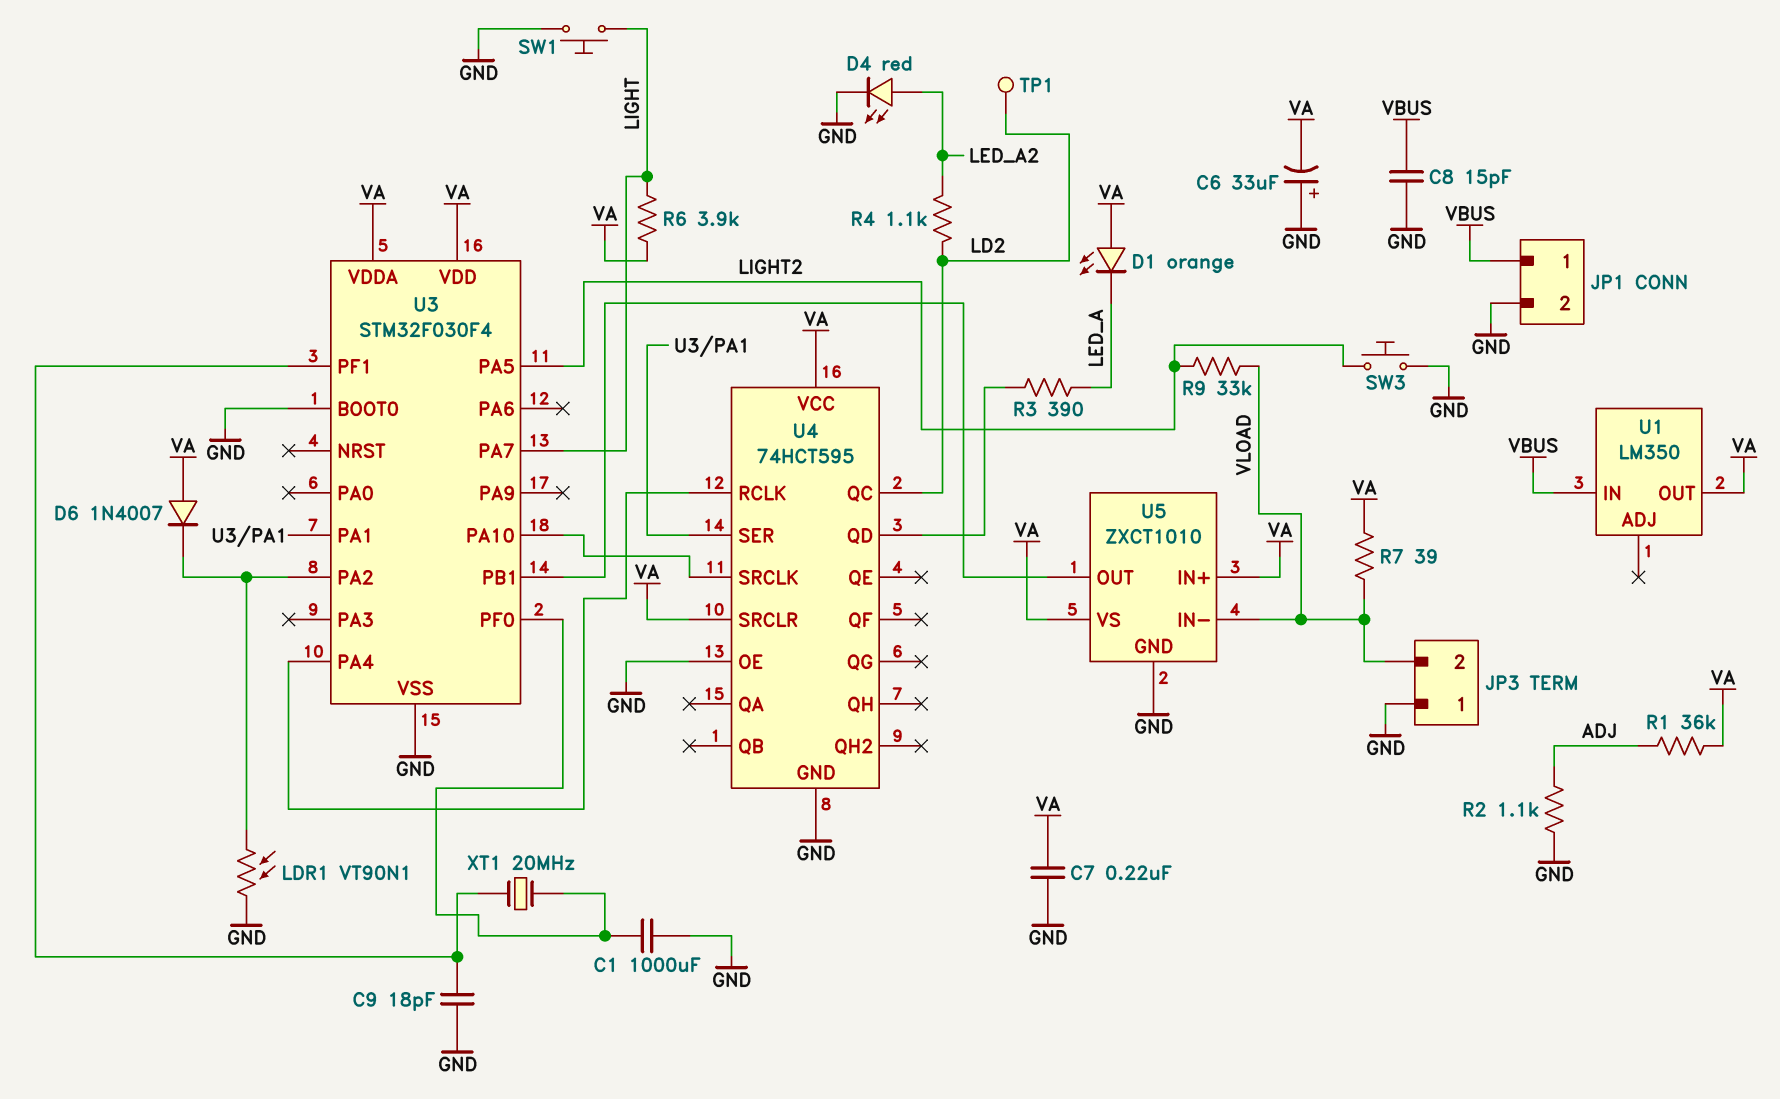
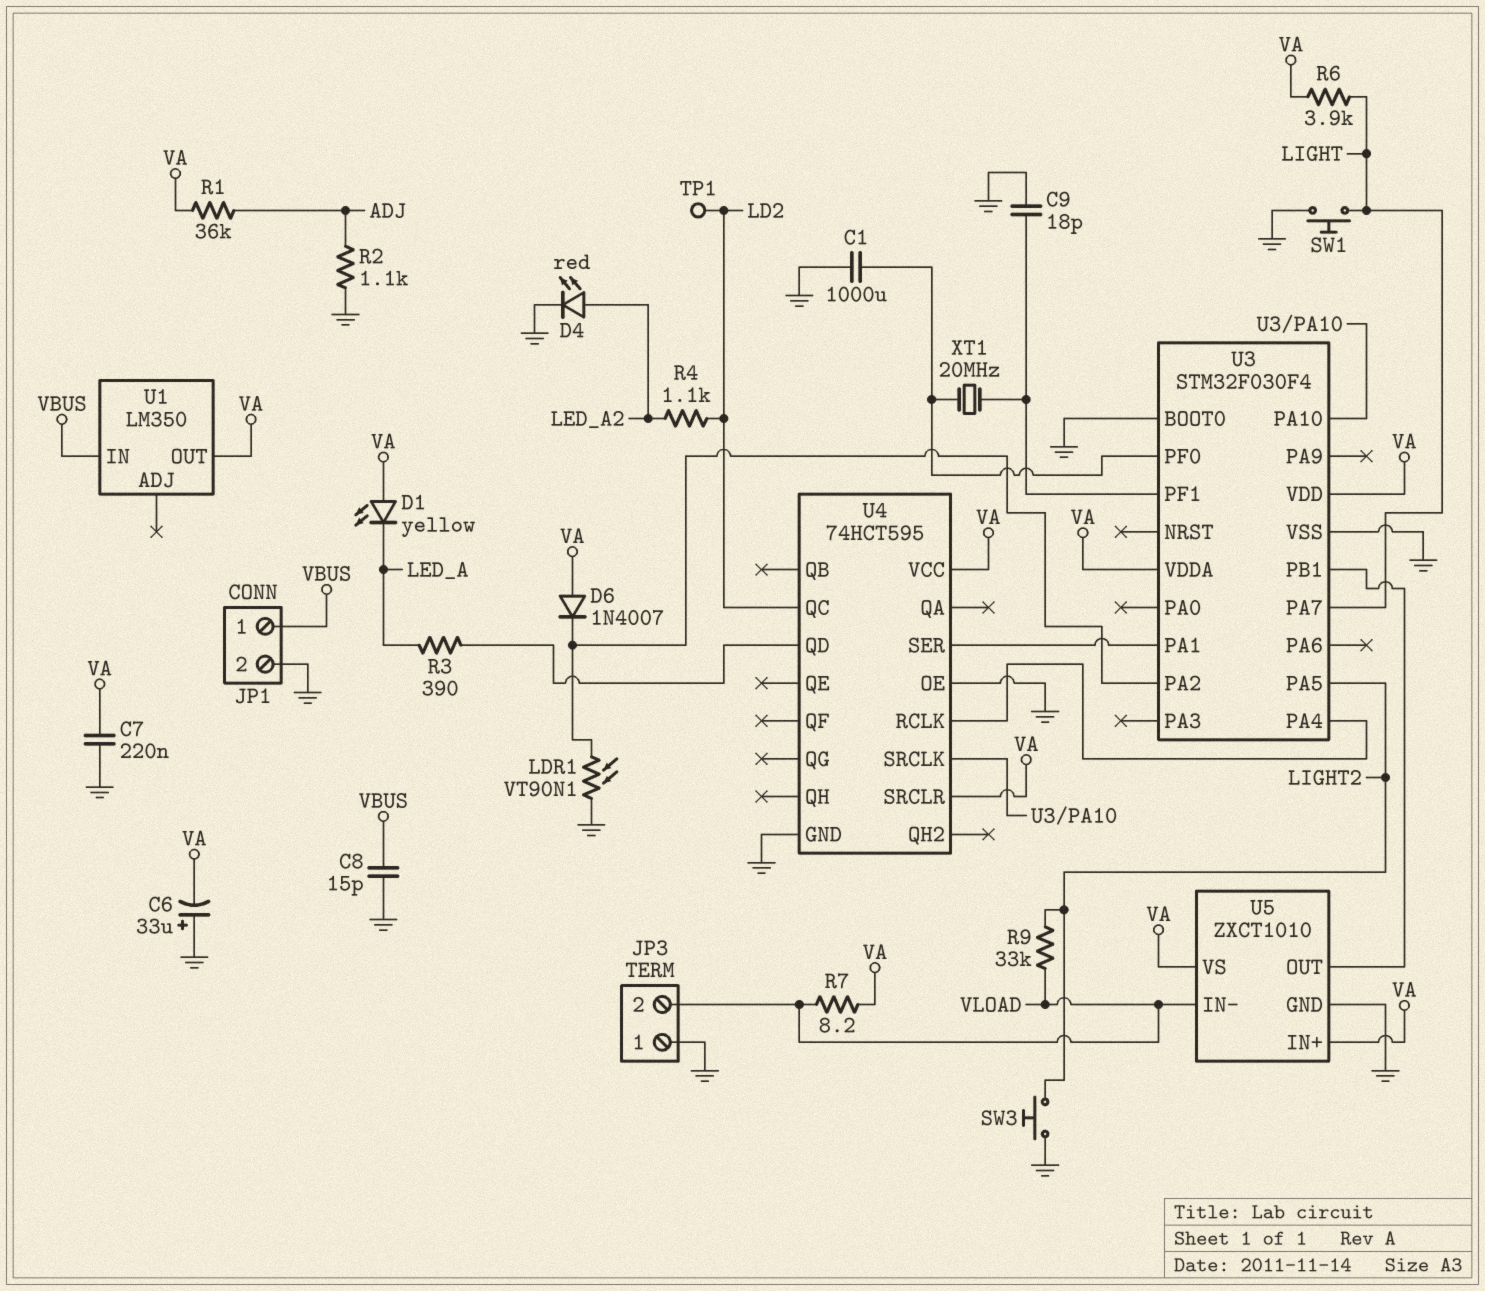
D1: LED orange (A VA, K LED_A) -> LED yellow (A VA, K LED_A)
R7: 39 (VA, VLOAD) -> 8.2 (VA, VLOAD)

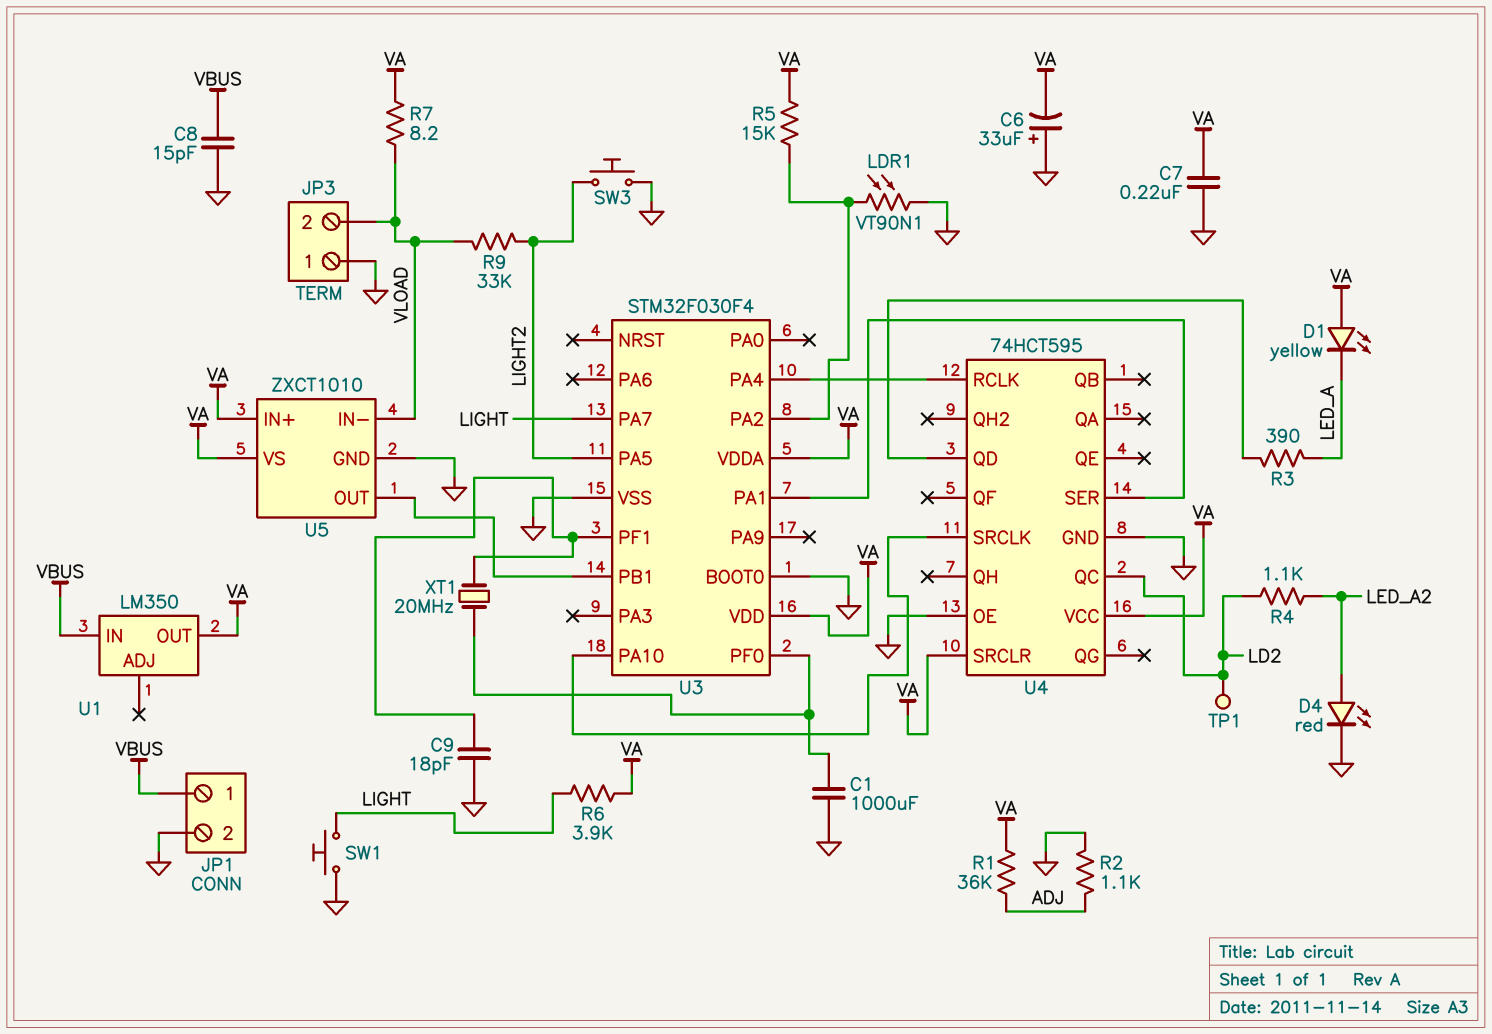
D6: diode 1N4007 (A VA, K U3/PA2) -> none
R5: none -> 15k (U3/PA2, VA)

